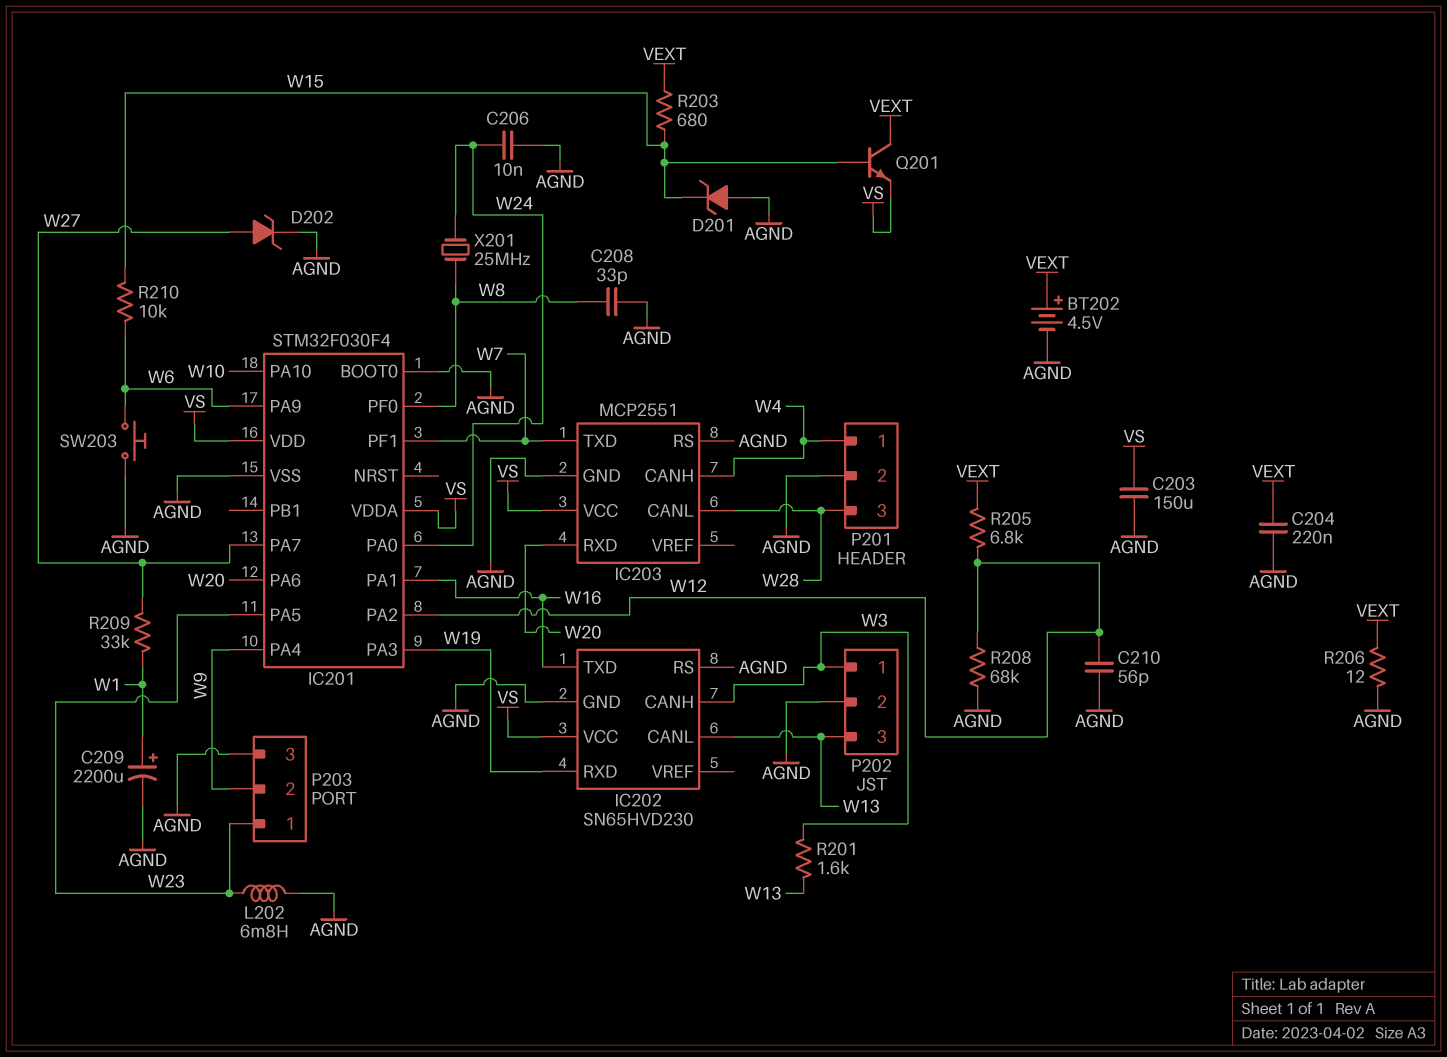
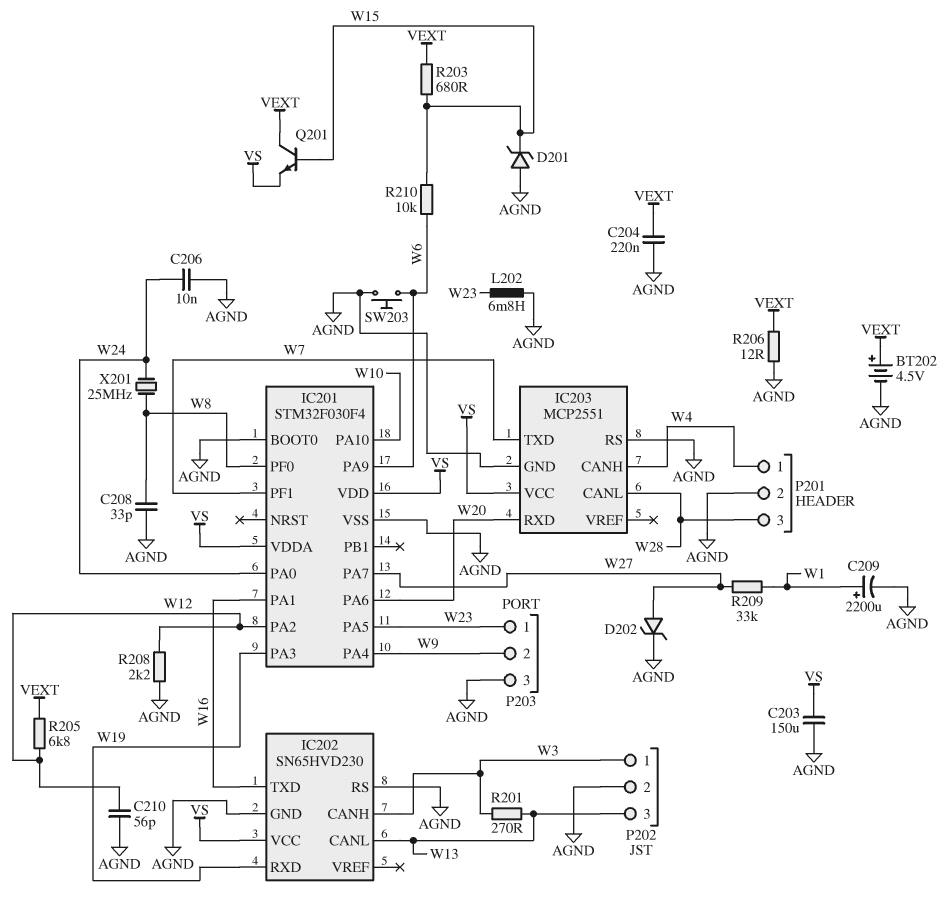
R201: 1.6k (W3, W13) -> 270 (W3, W13)
R208: 68k (AGND, W12) -> 2.2k (AGND, W12)

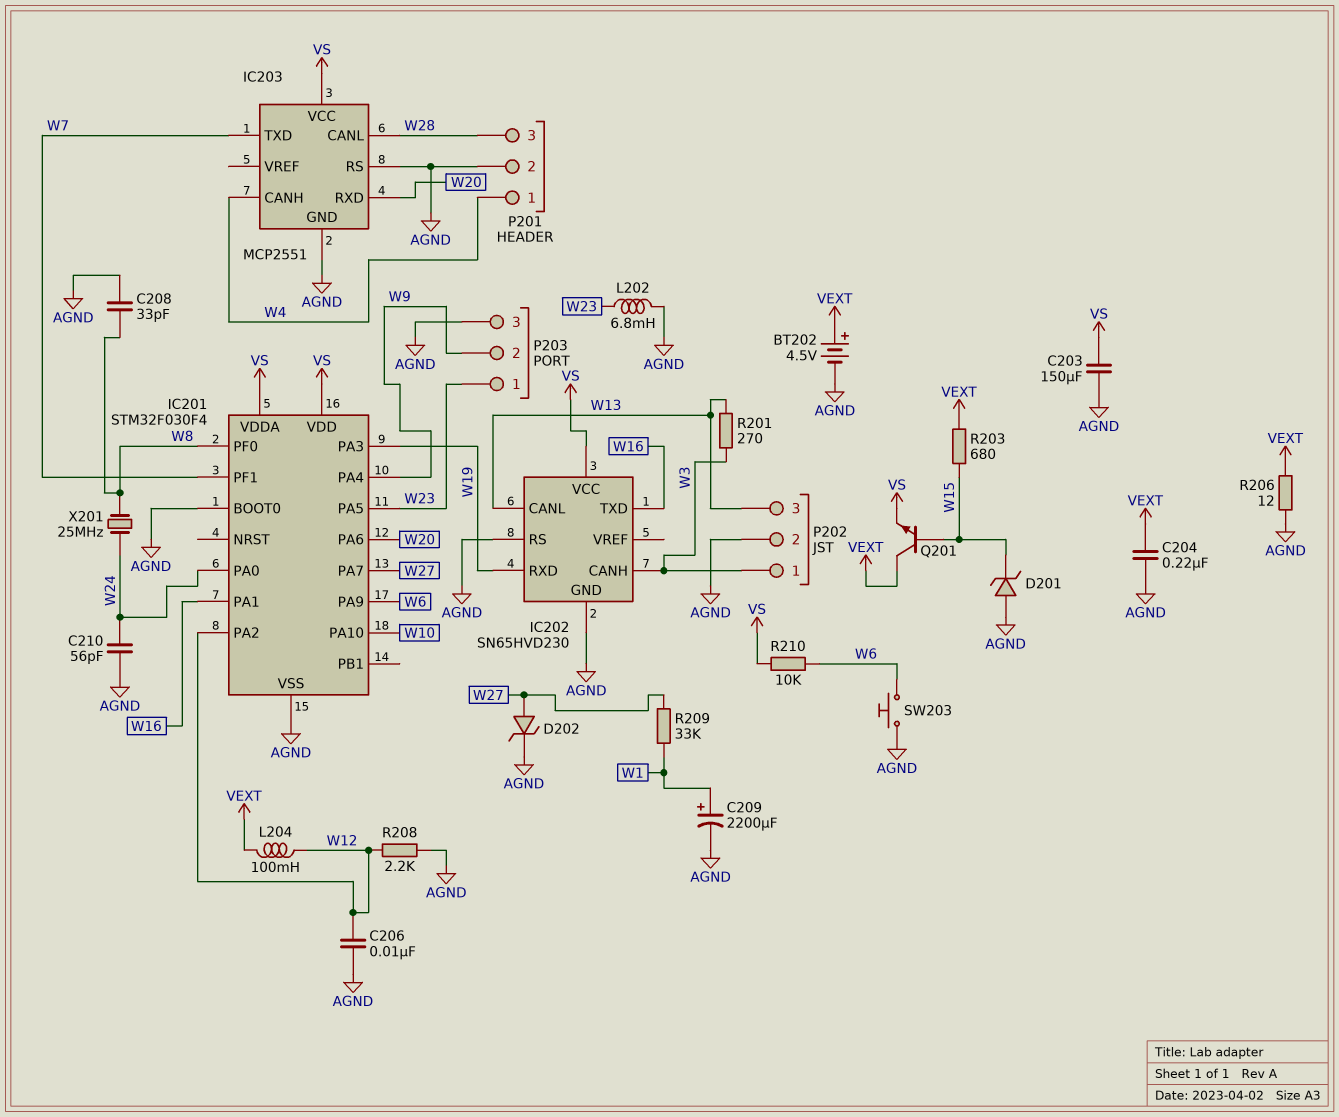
C206: 10nF (AGND, W24) -> 10nF (AGND, W12)
C210: 56pF (AGND, W12) -> 56pF (AGND, W24)
L204: none -> 100mH (VEXT, W12)
R205: 6.8k (VEXT, W12) -> none
R210: 10k (W6, W15) -> 10k (VS, W6)

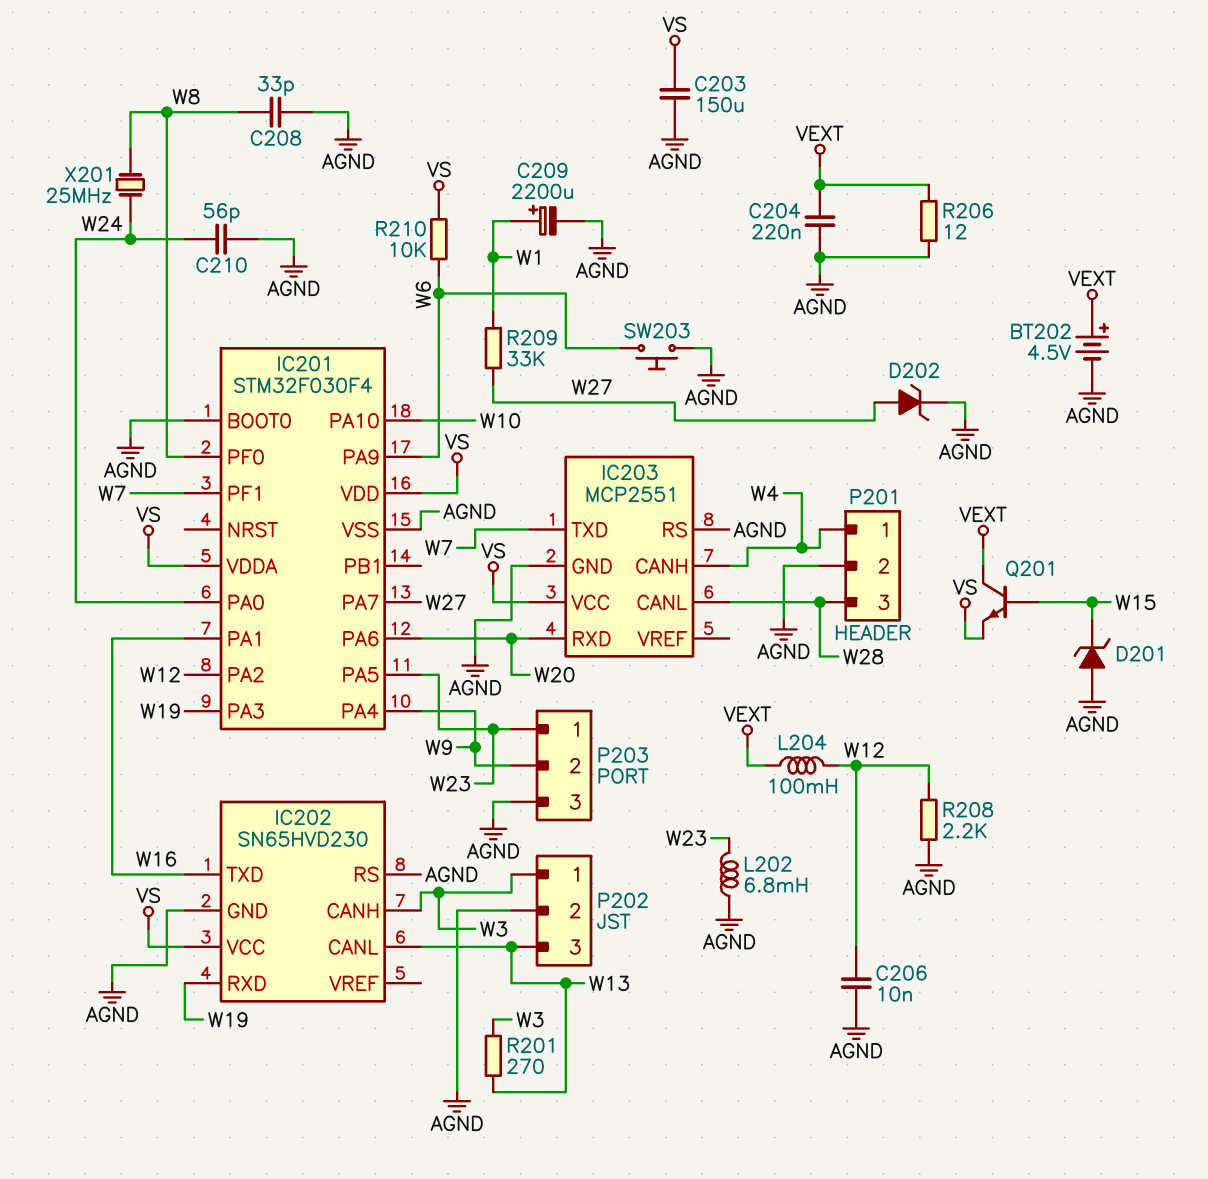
R203: 680 (VEXT, W15) -> none

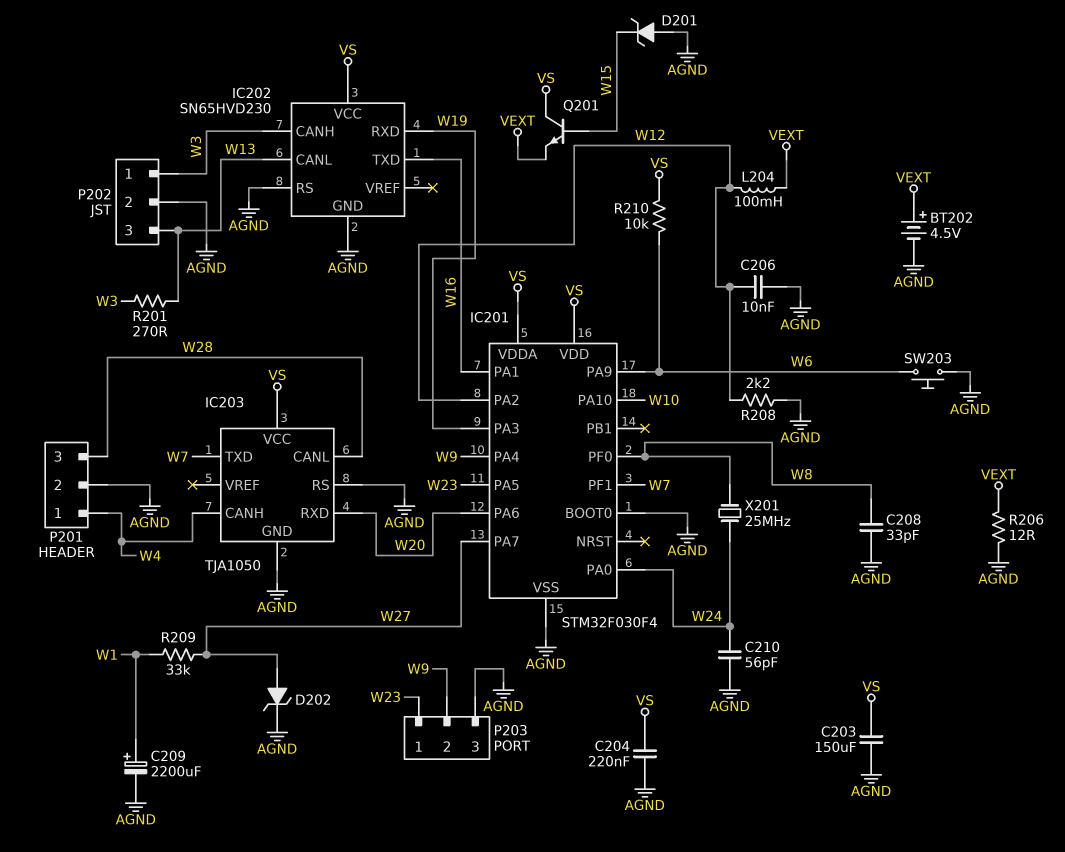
C204: 220nF (AGND, VEXT) -> 220nF (AGND, VS)
IC203: MCP2551 -> TJA1050
L202: 6.8mH (AGND, W23) -> none
Q201: NPN (B W15, C VEXT, E VS) -> NPN (B W15, C VS, E VEXT)

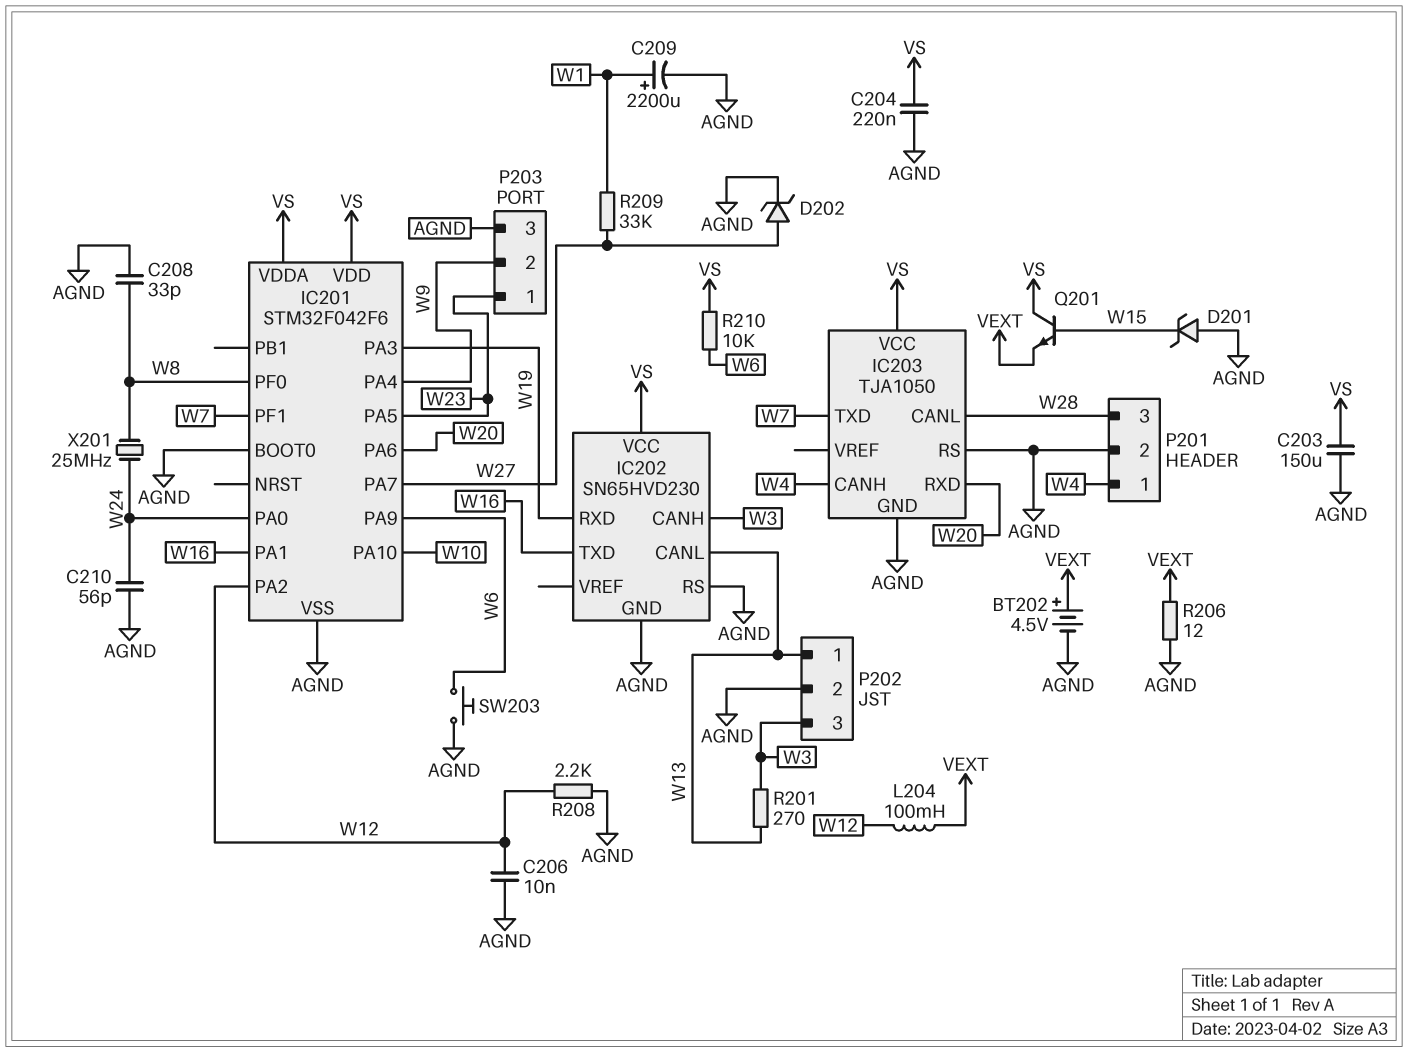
IC201: STM32F030F4 -> STM32F042F6
P202 pin 1: W3 -> W13
P202 pin 3: W13 -> W3

